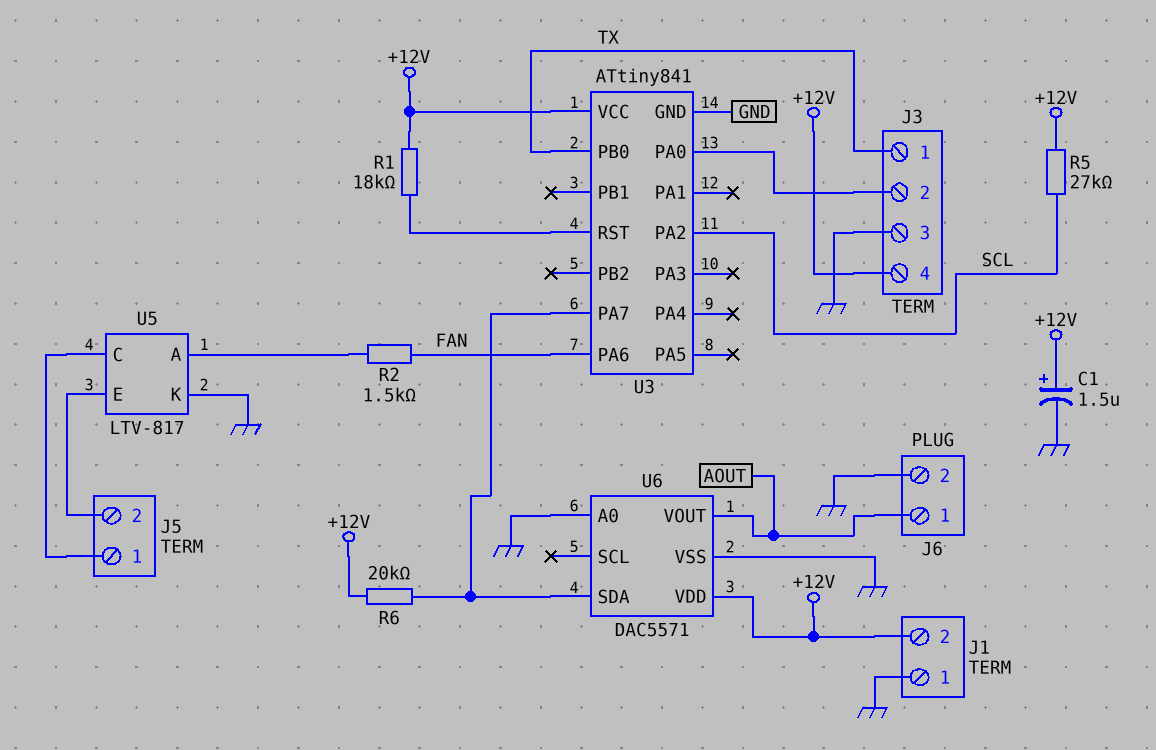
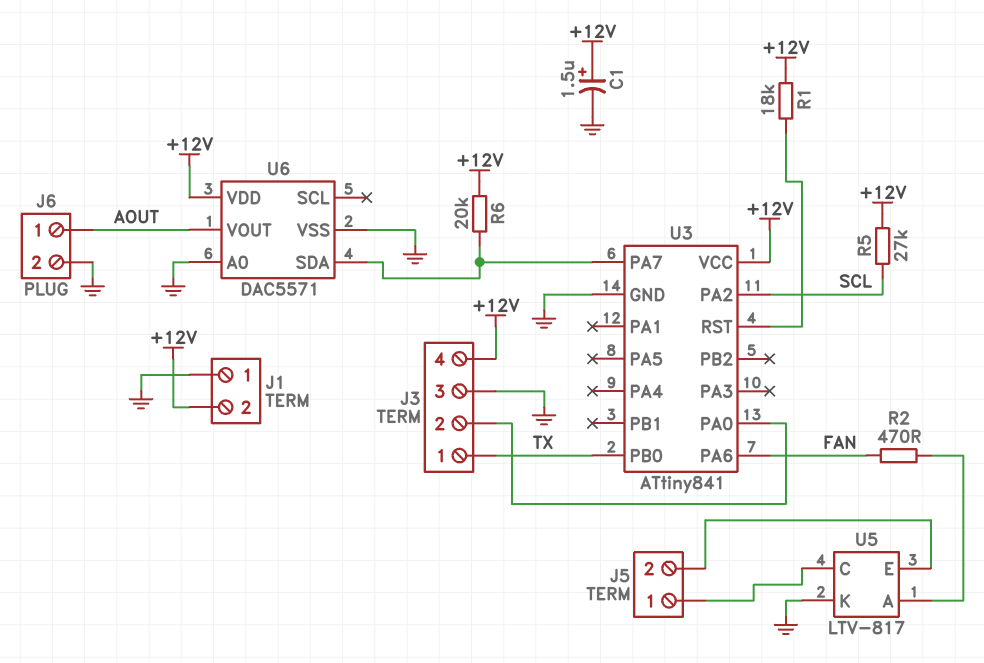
R2: 1.5k (FAN, U5/A) -> 470 (FAN, U5/A)

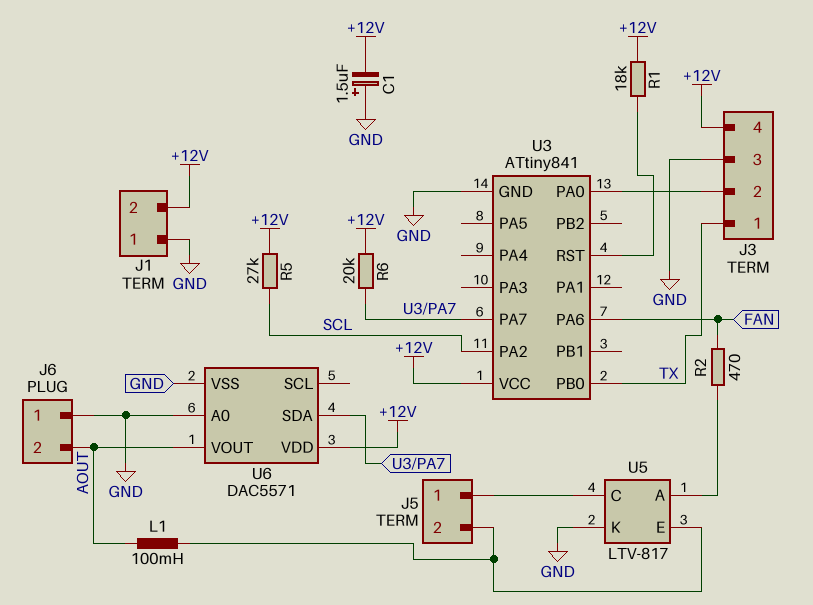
C1: 1.5uF (plus +12V, minus GND) -> 1.5uF (plus GND, minus +12V)
J6 pin 1: AOUT -> GND
J6 pin 2: GND -> AOUT
L1: none -> 100mH (AOUT, J5/2)

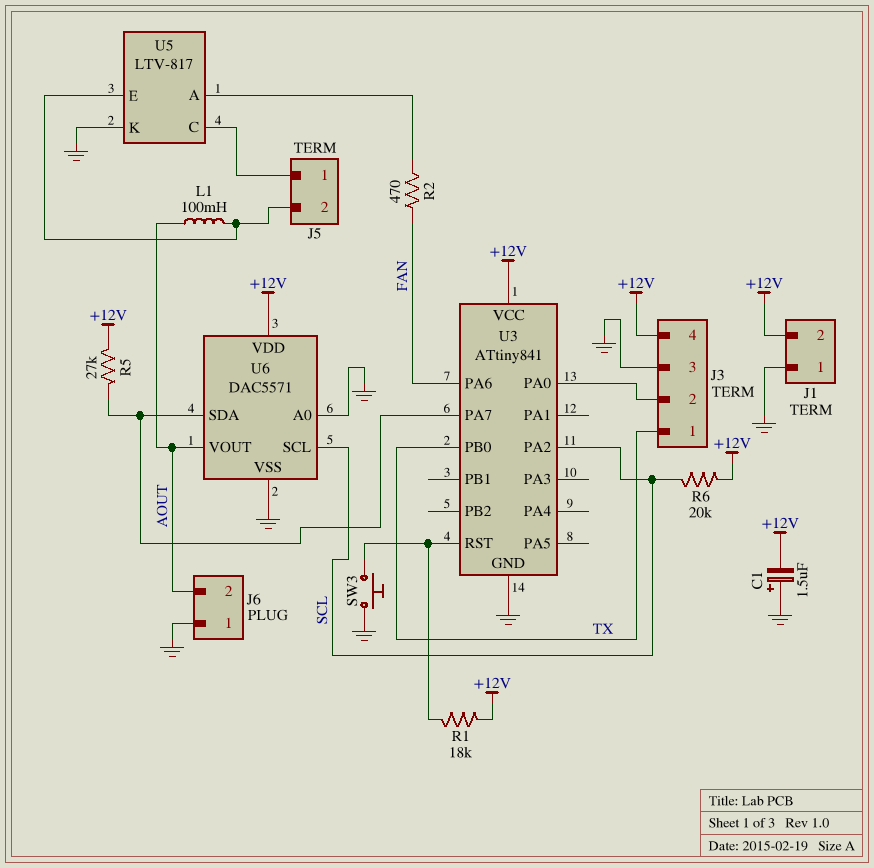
R5: 27k (+12V, SCL) -> 27k (+12V, U3/PA7)
R6: 20k (+12V, U3/PA7) -> 20k (+12V, SCL)
SW3: none -> button (GND, U3/RST)
U6 pin SCL: none -> SCL

